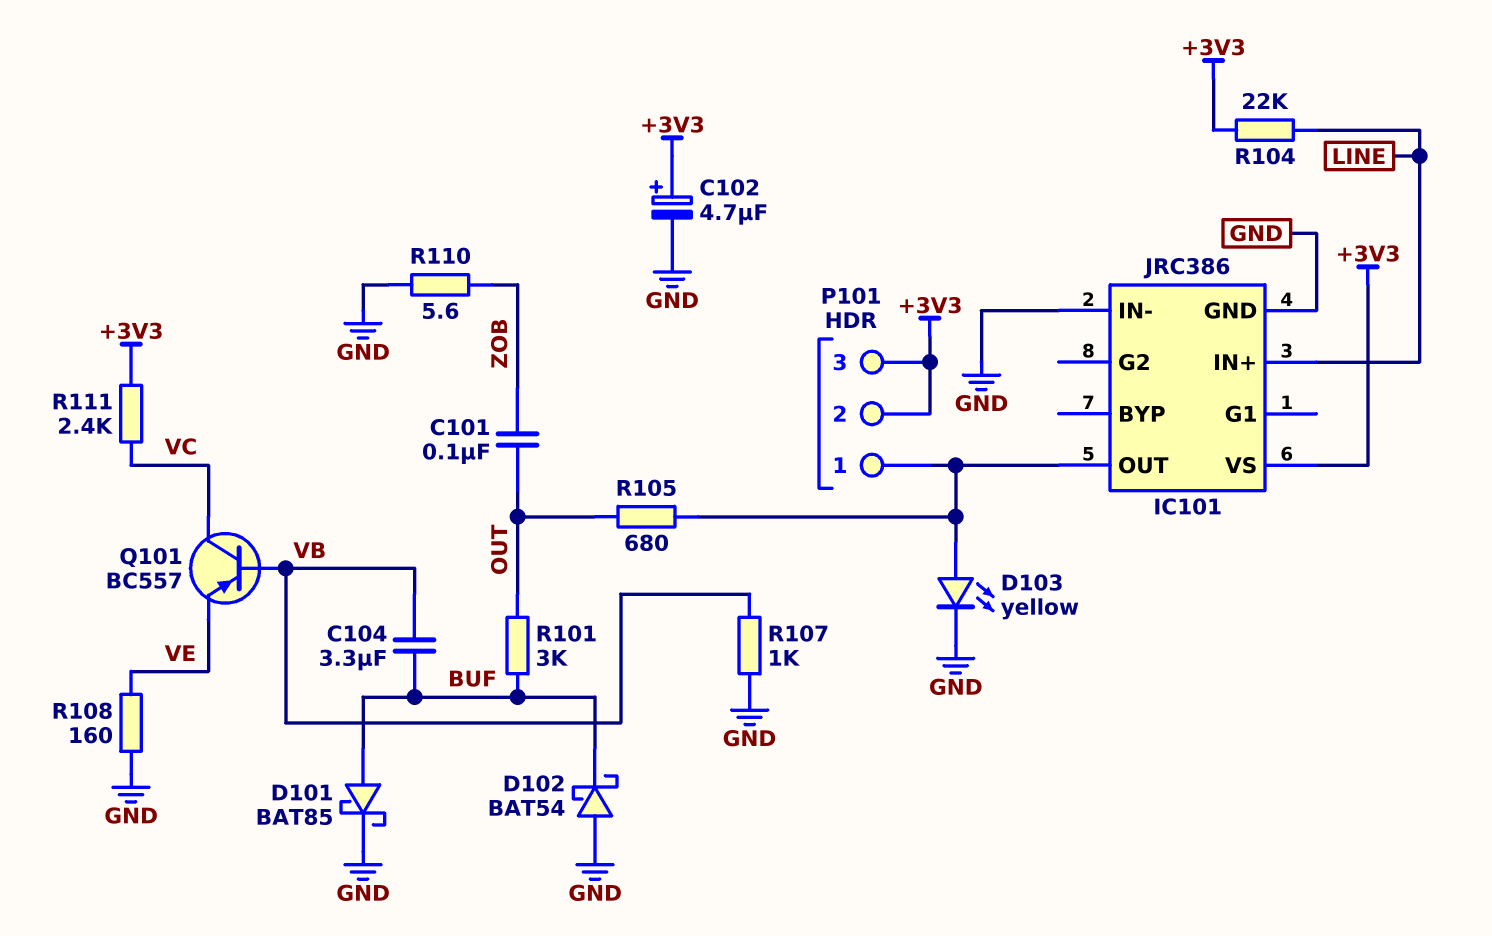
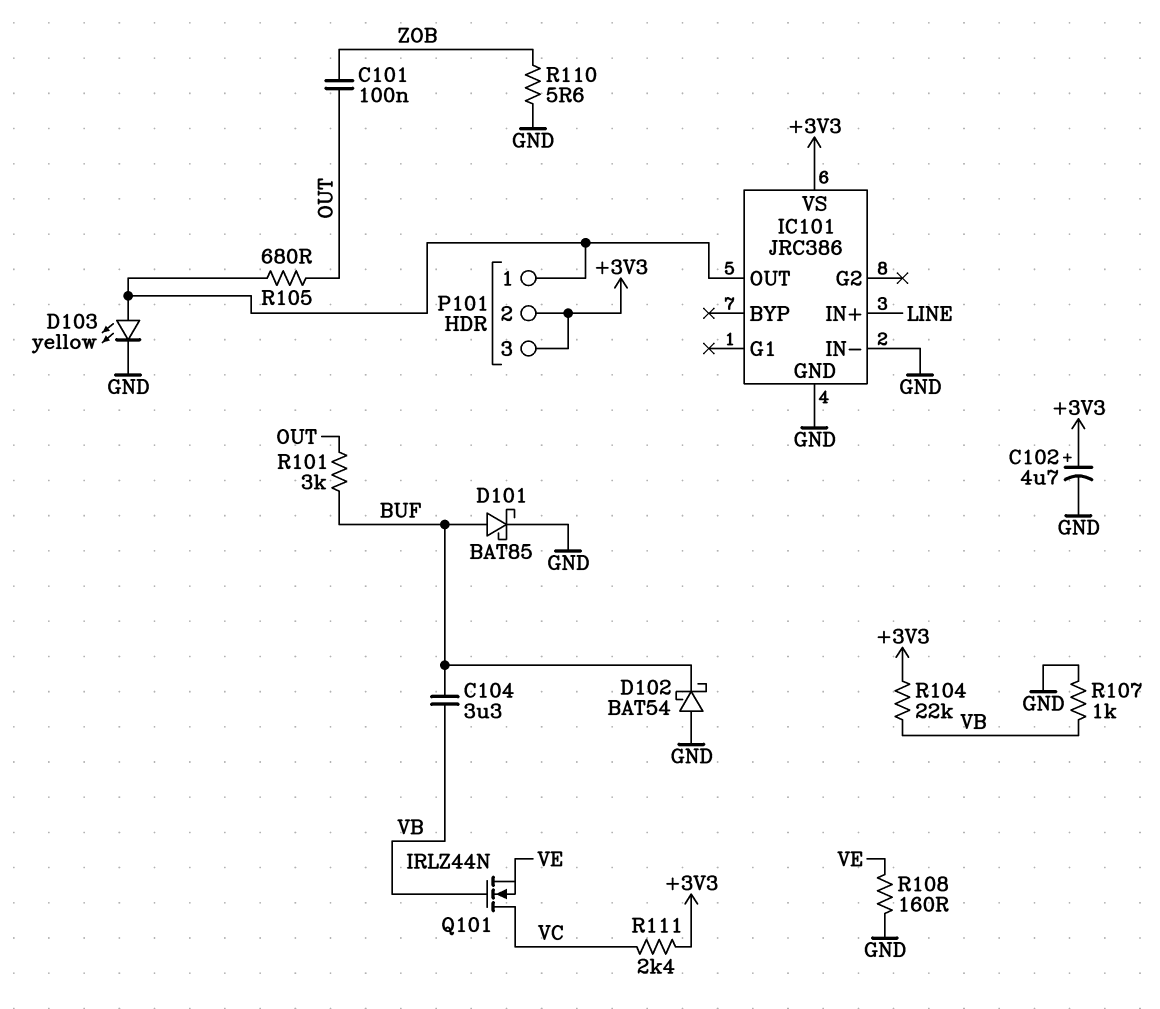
Q101: PNP BC557 (B VB, C VC, E VE) -> NMOS IRLZ44N (G VB, D VC, S VE)
R104: 22k (+3V3, LINE) -> 22k (+3V3, VB)

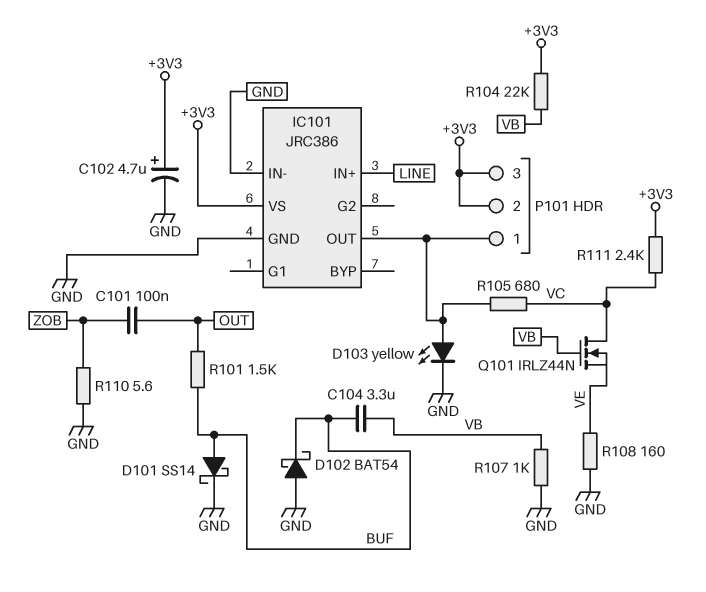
D101: schottky BAT85 (A BUF, K GND) -> schottky SS14 (A BUF, K GND)
R101: 3k (BUF, OUT) -> 1.5k (BUF, OUT)
R105: 680 (IC101/OUT, OUT) -> 680 (IC101/OUT, VC)

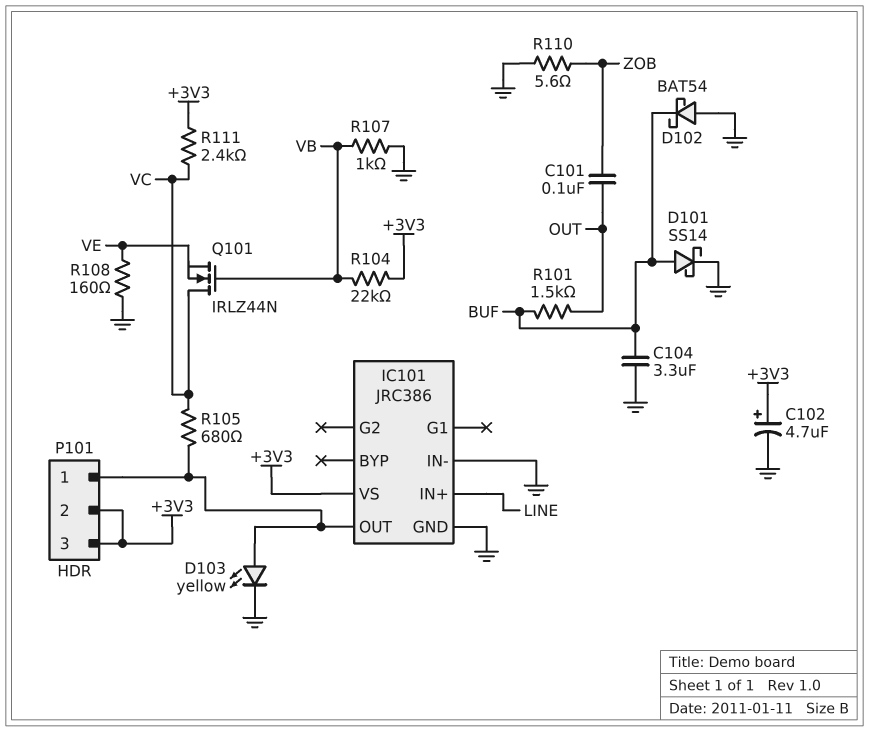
C104: 3.3uF (BUF, VB) -> 3.3uF (BUF, GND)

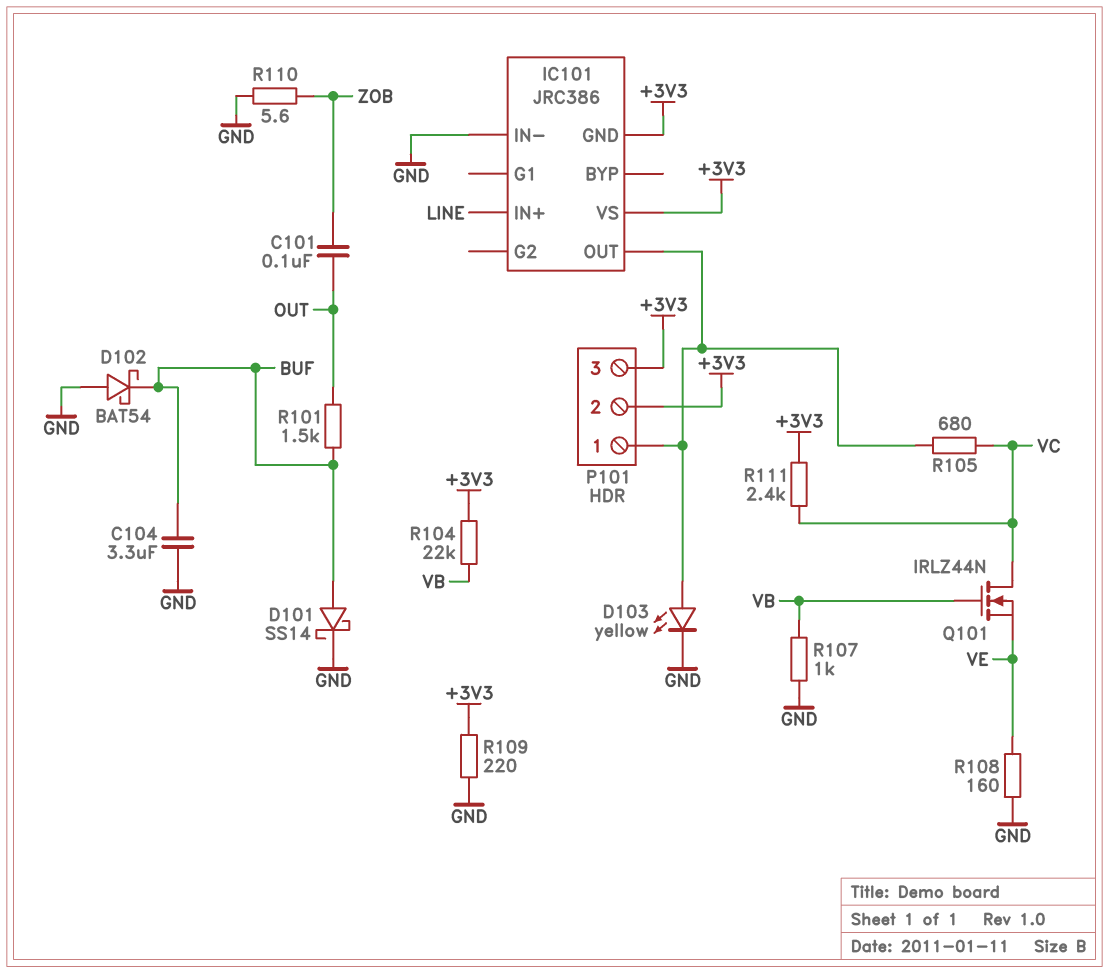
C102: 4.7uF (plus +3V3, minus GND) -> none
IC101 pin GND: GND -> +3V3
R109: none -> 220 (+3V3, GND)

